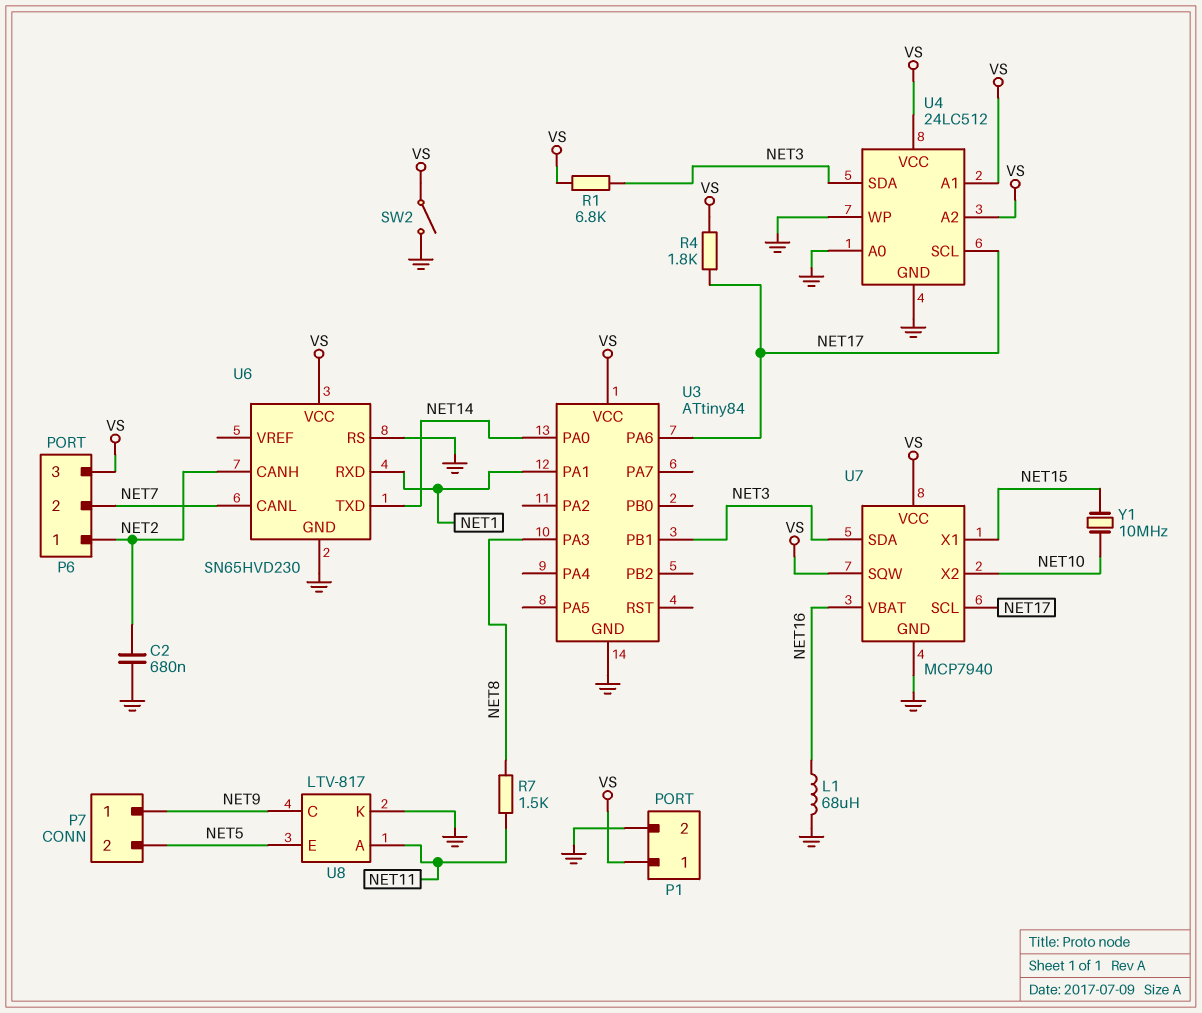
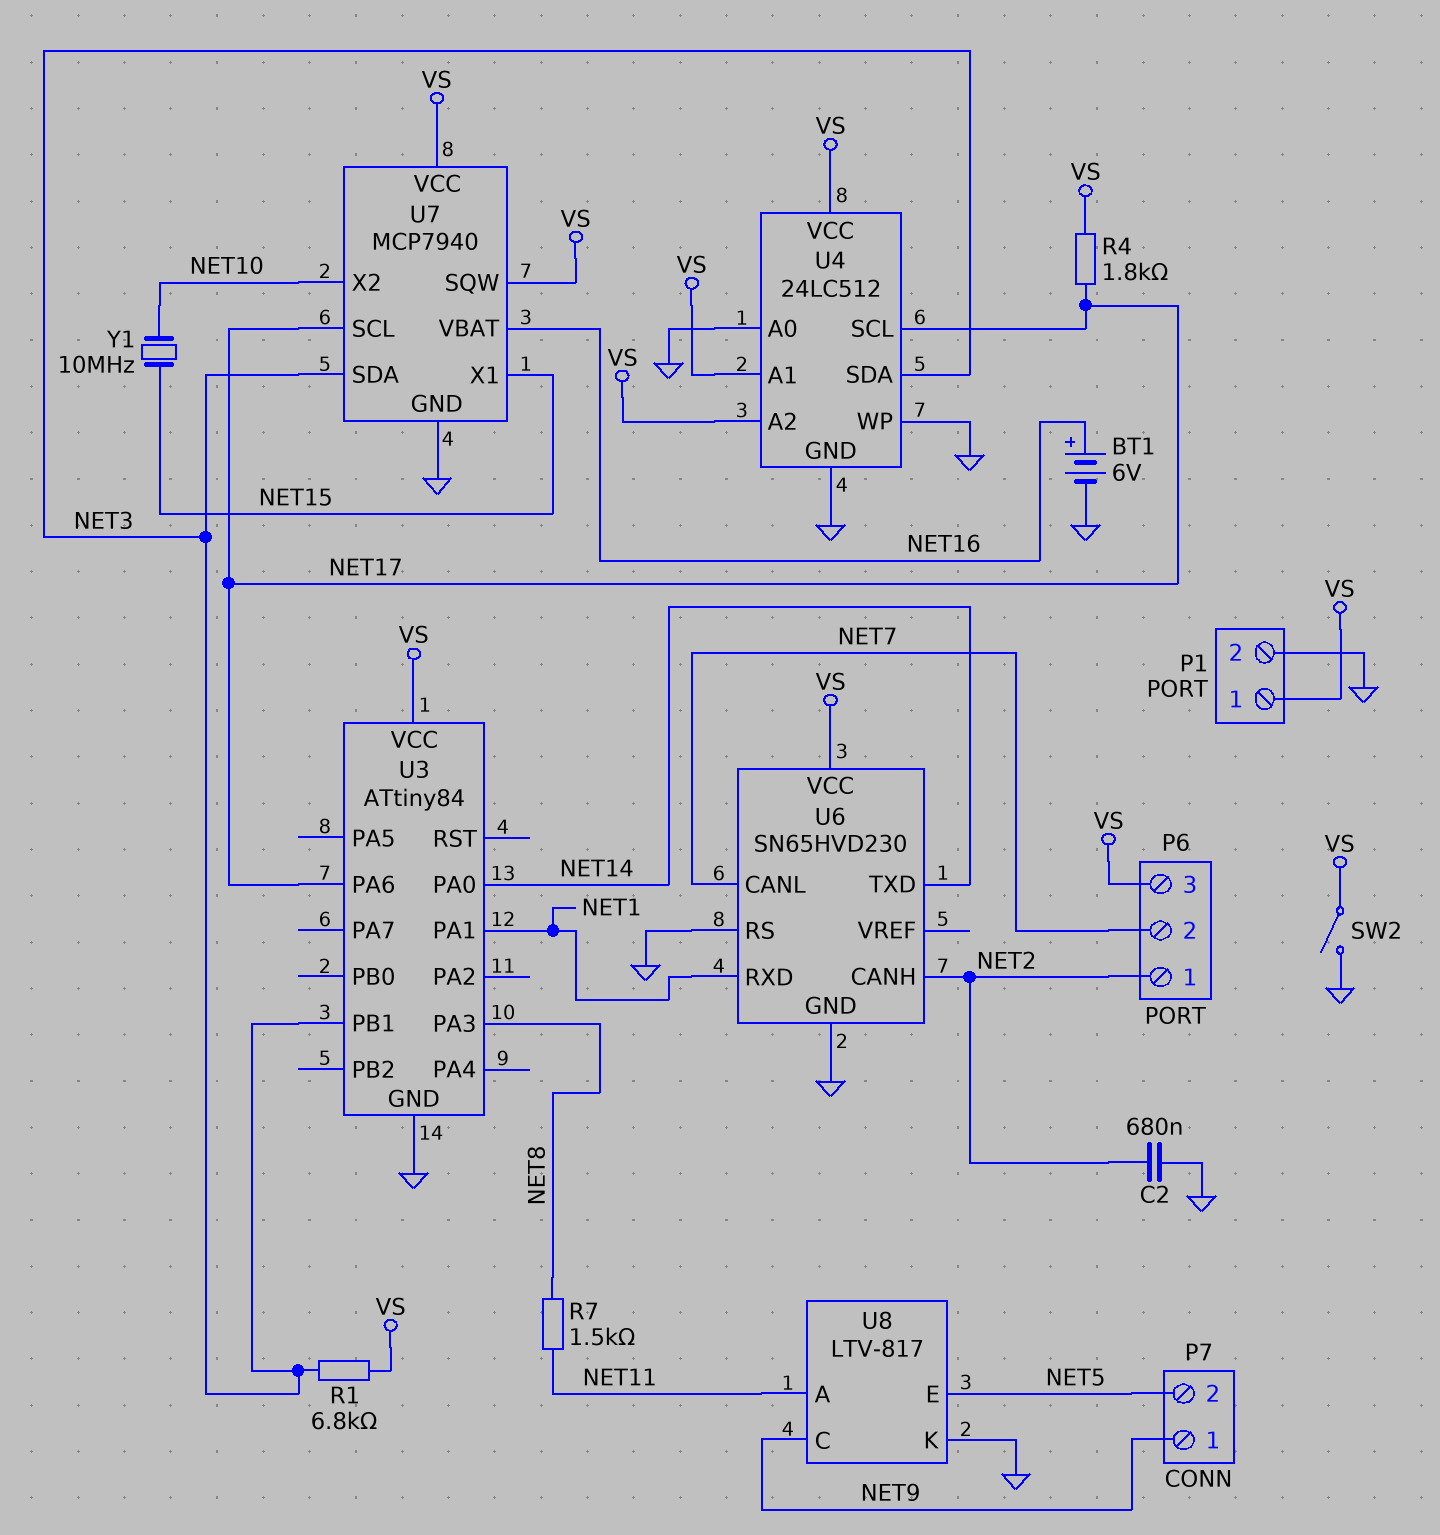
BT1: none -> 6V (plus NET16, minus GND)
L1: 68uH (GND, NET16) -> none

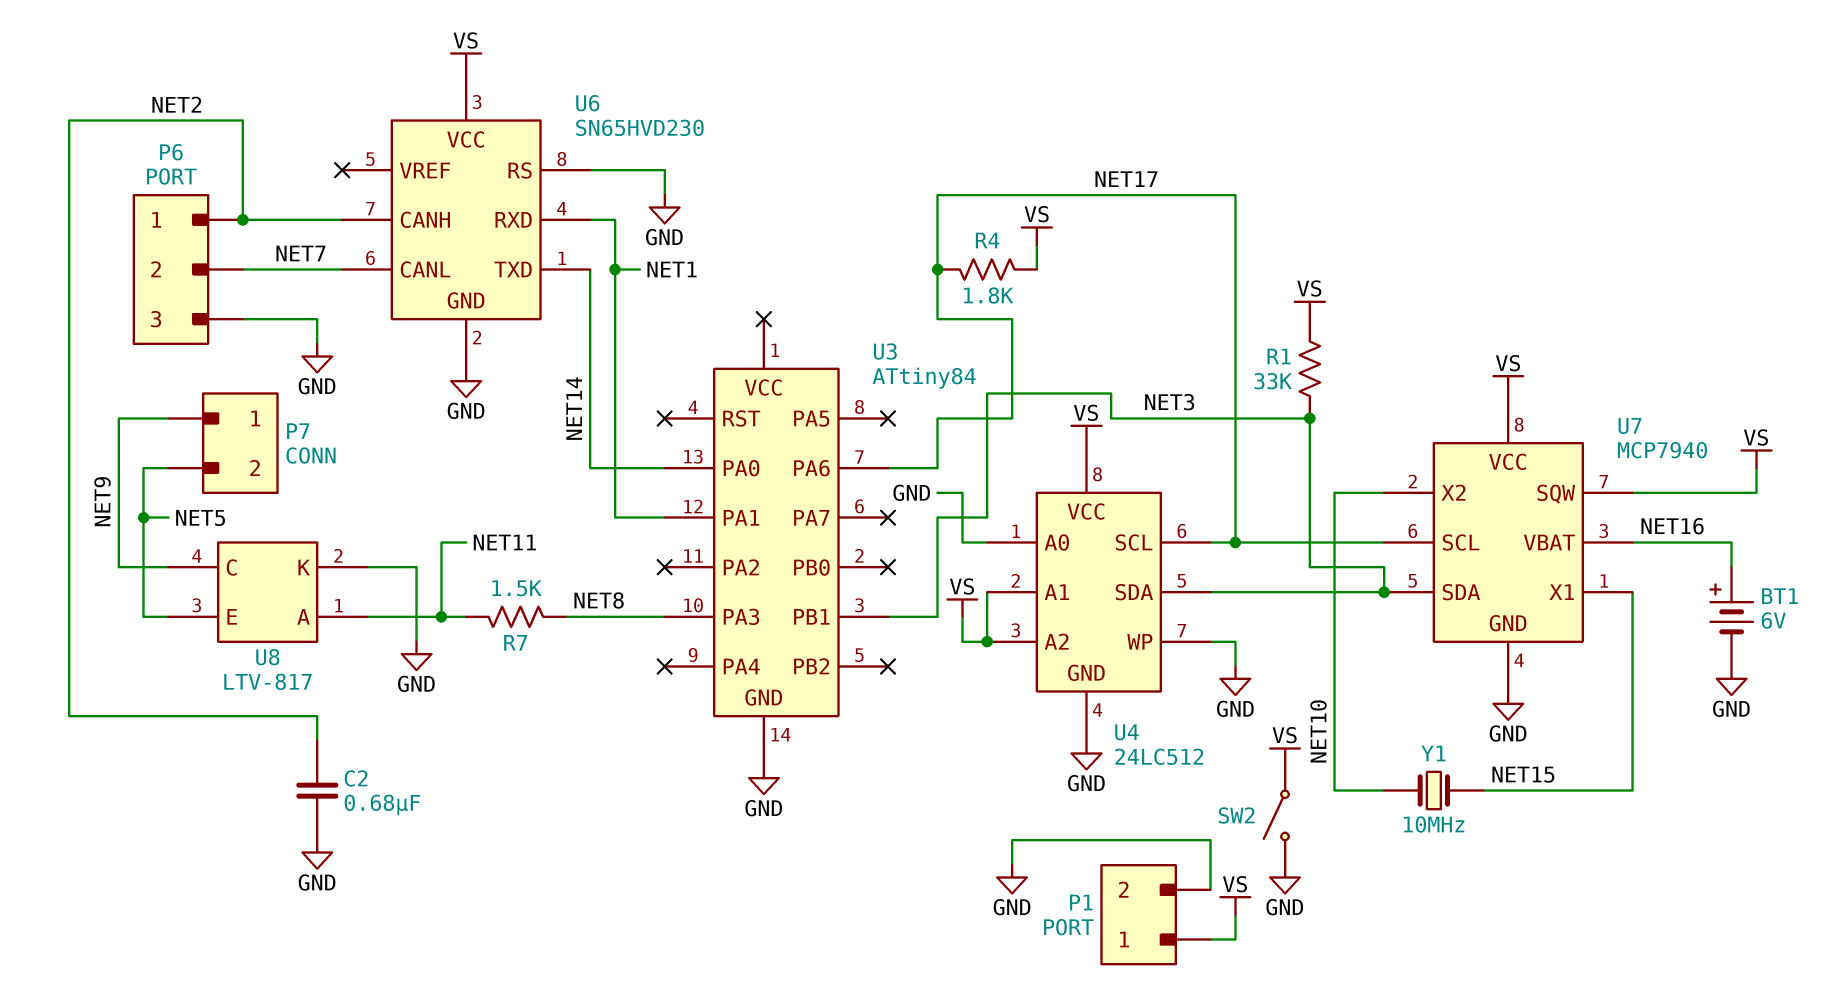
P6 pin 3: VS -> GND
R1: 6.8k (NET3, VS) -> 33k (NET3, VS)
U3 pin VCC: VS -> none

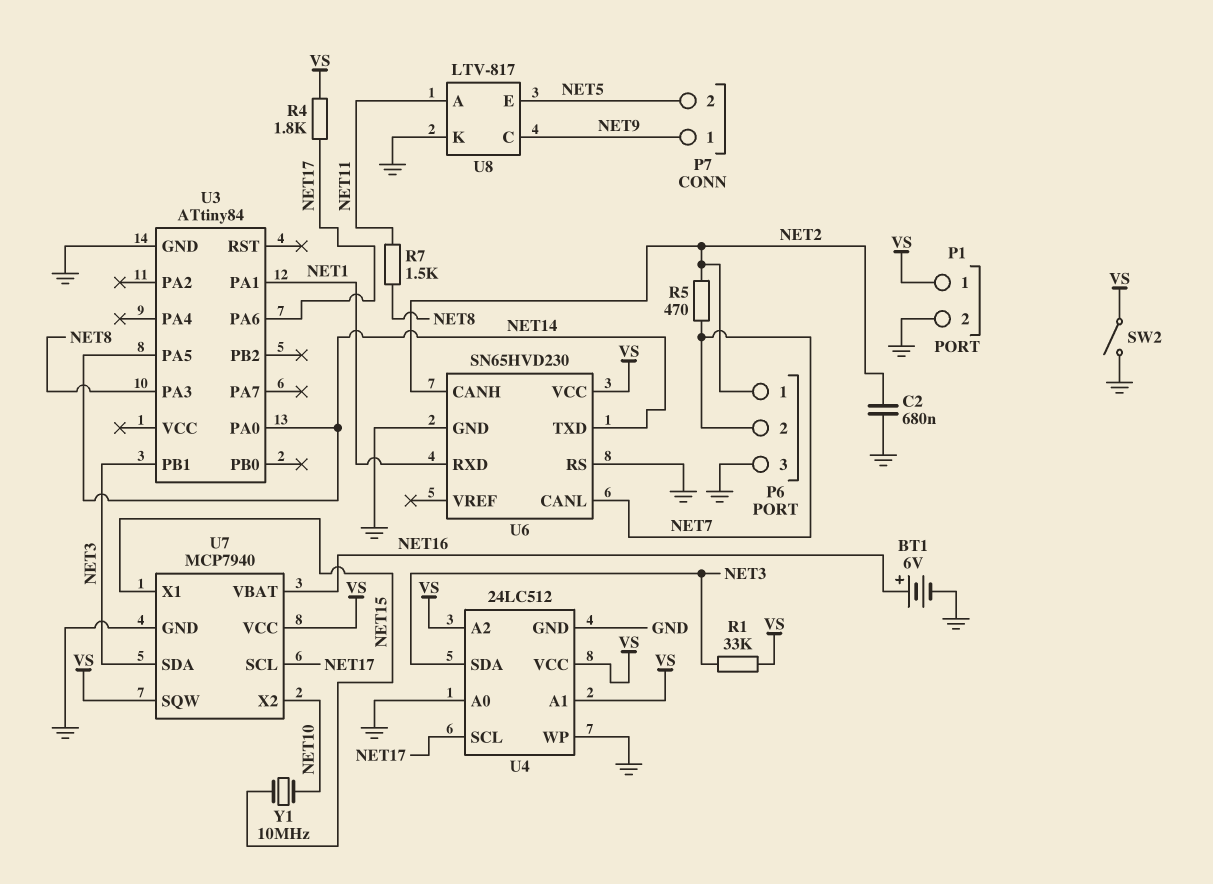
R5: none -> 470 (NET2, NET7)
U3 pin PA5: none -> NET14

